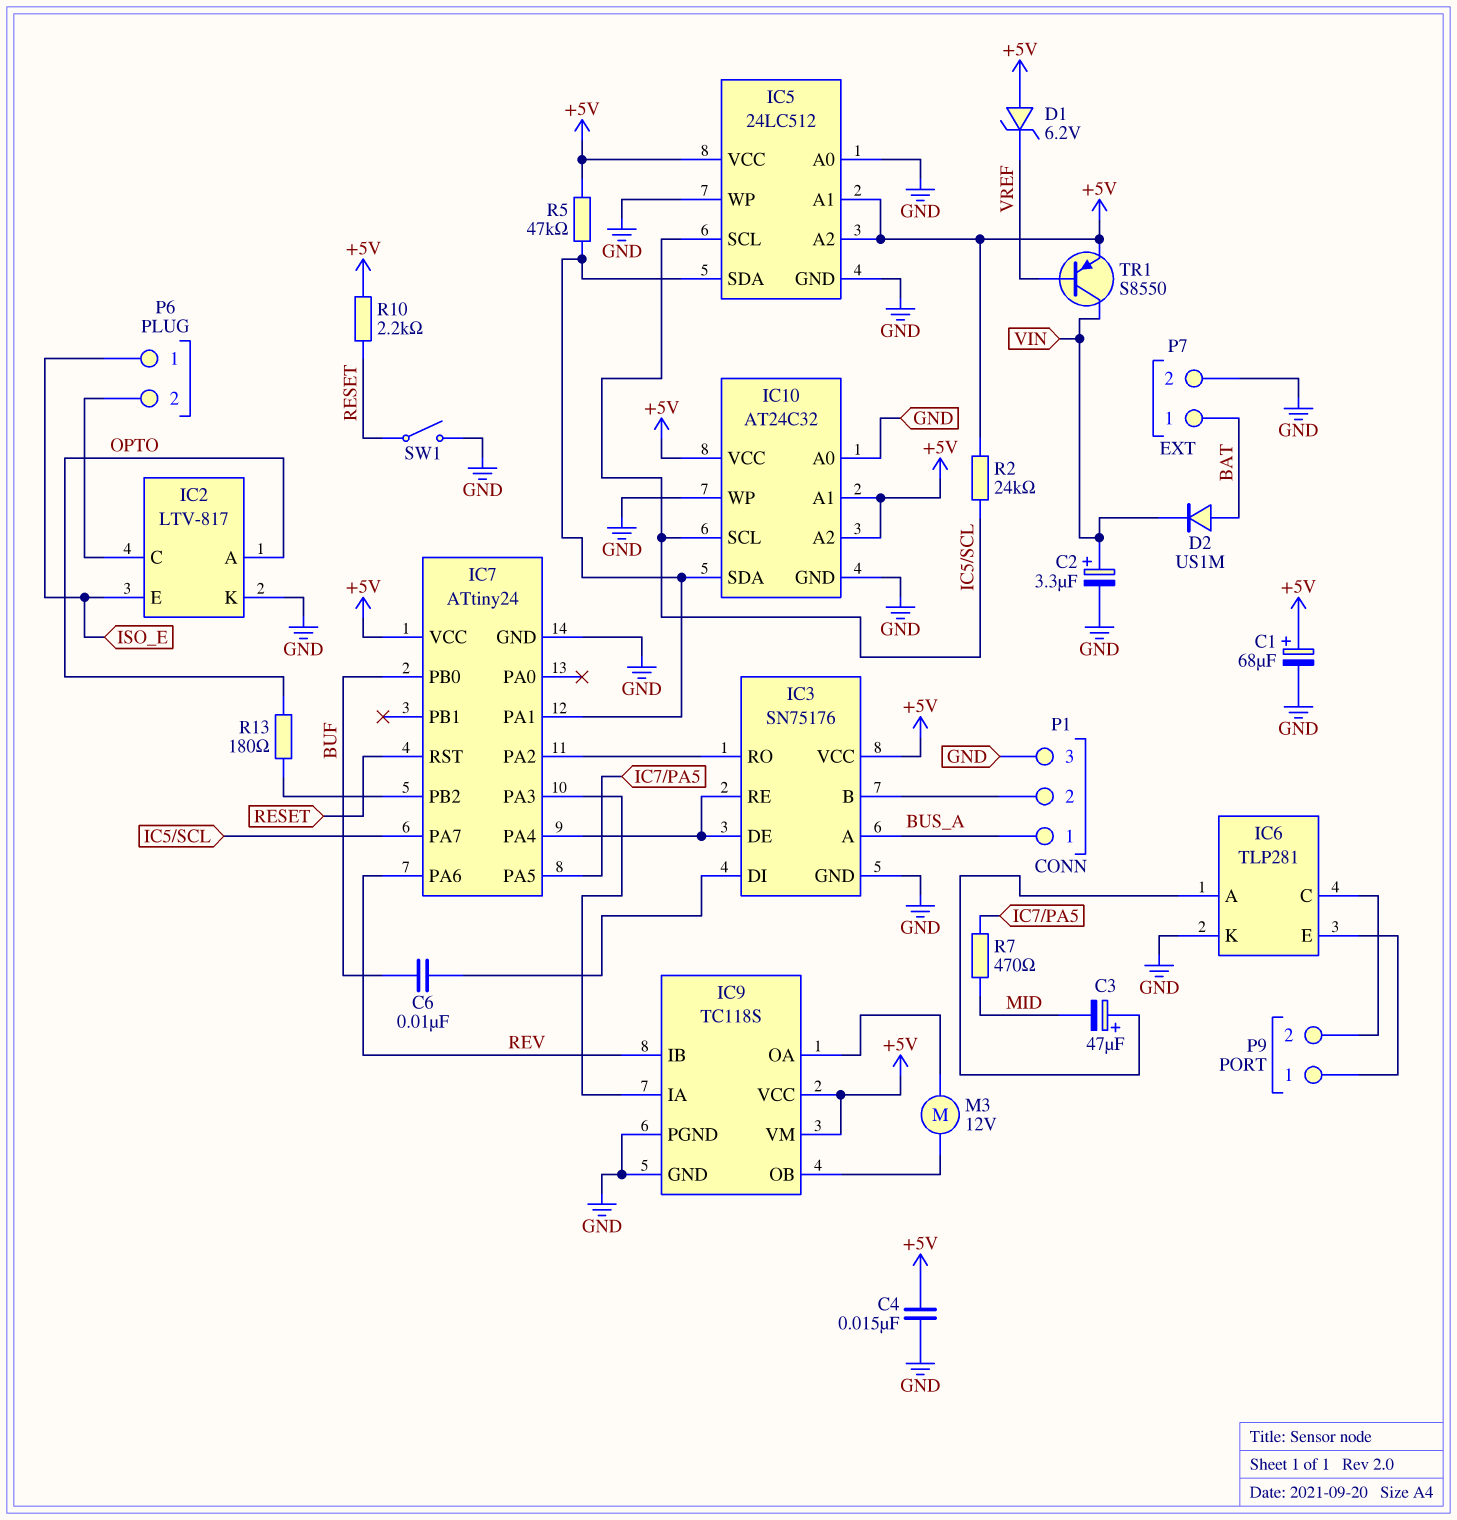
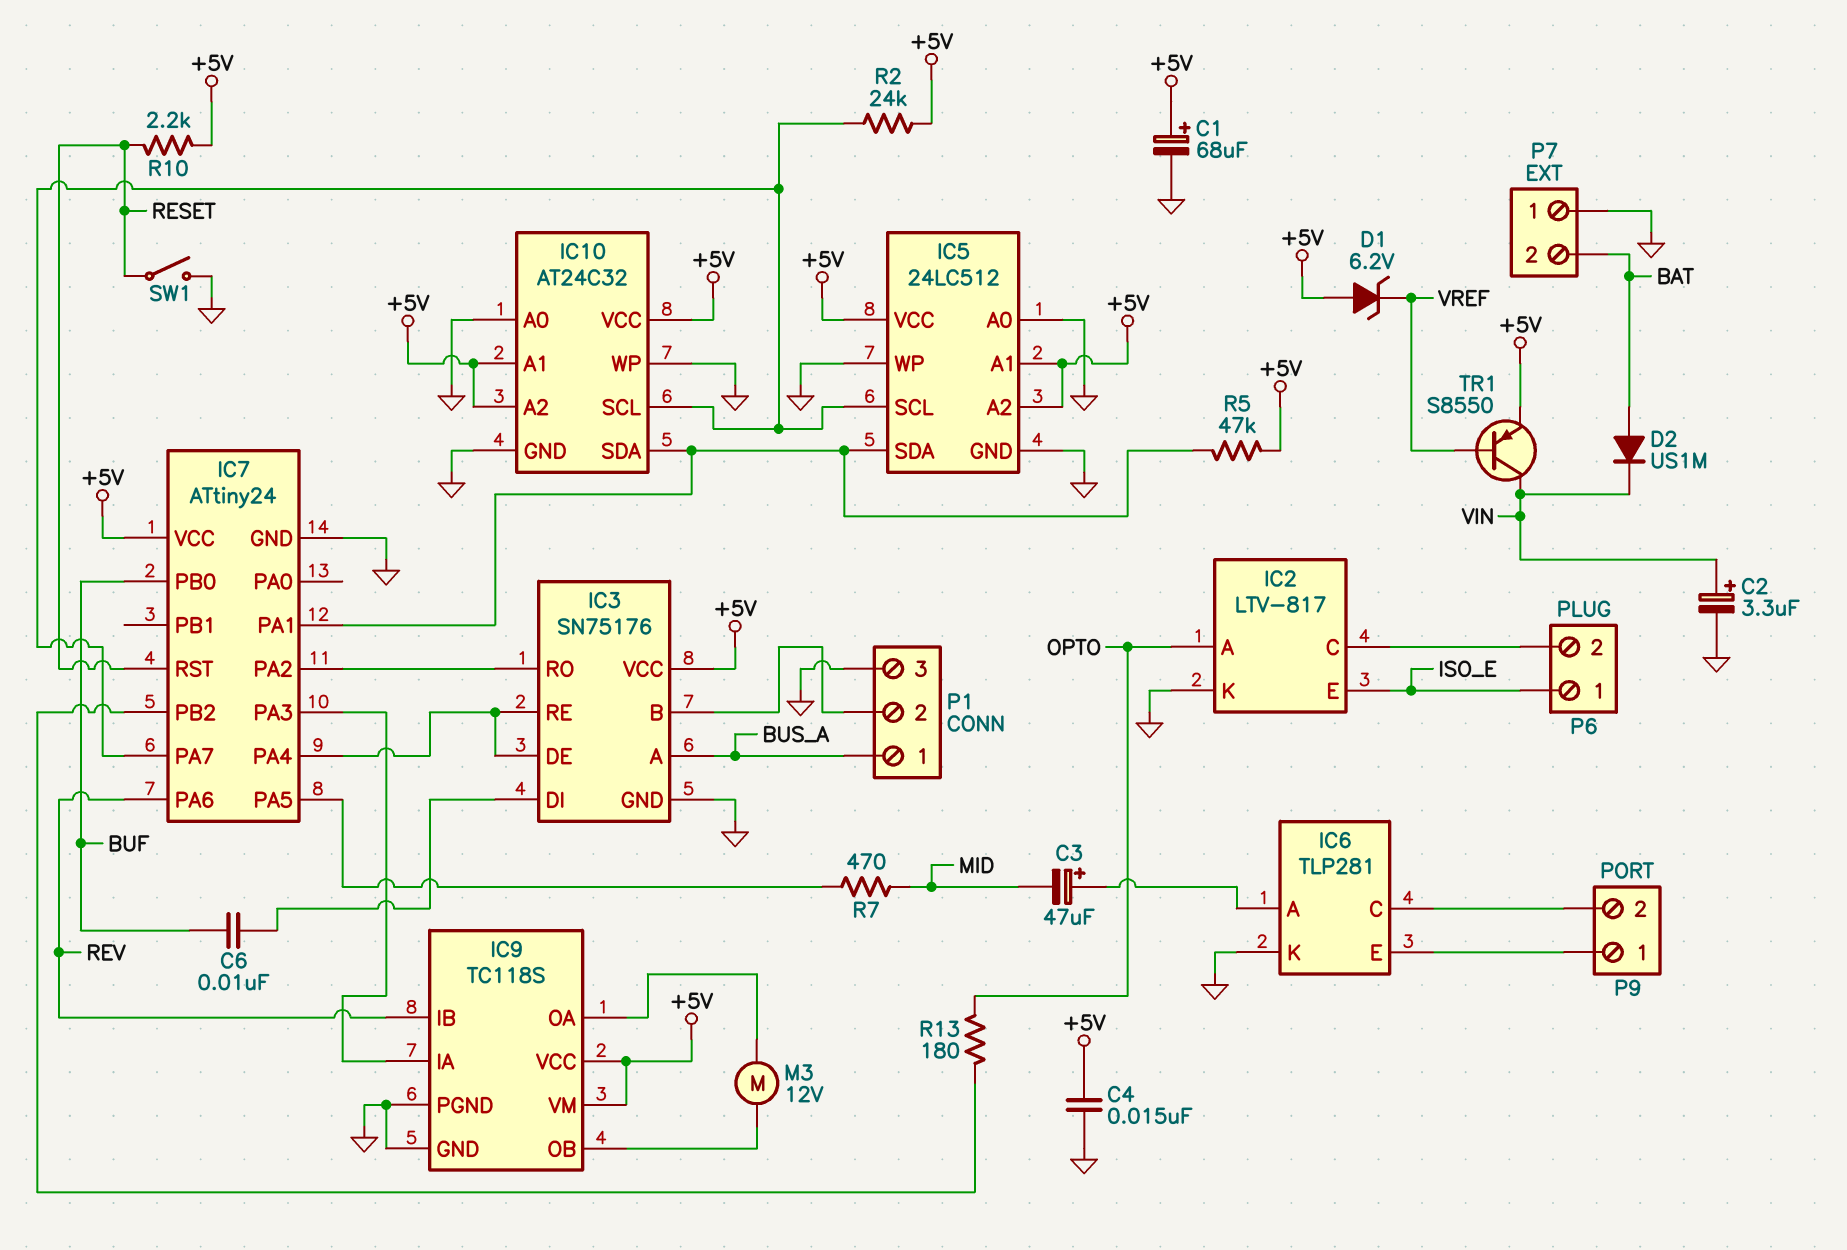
P7 pin 1: BAT -> GND
P7 pin 2: GND -> BAT

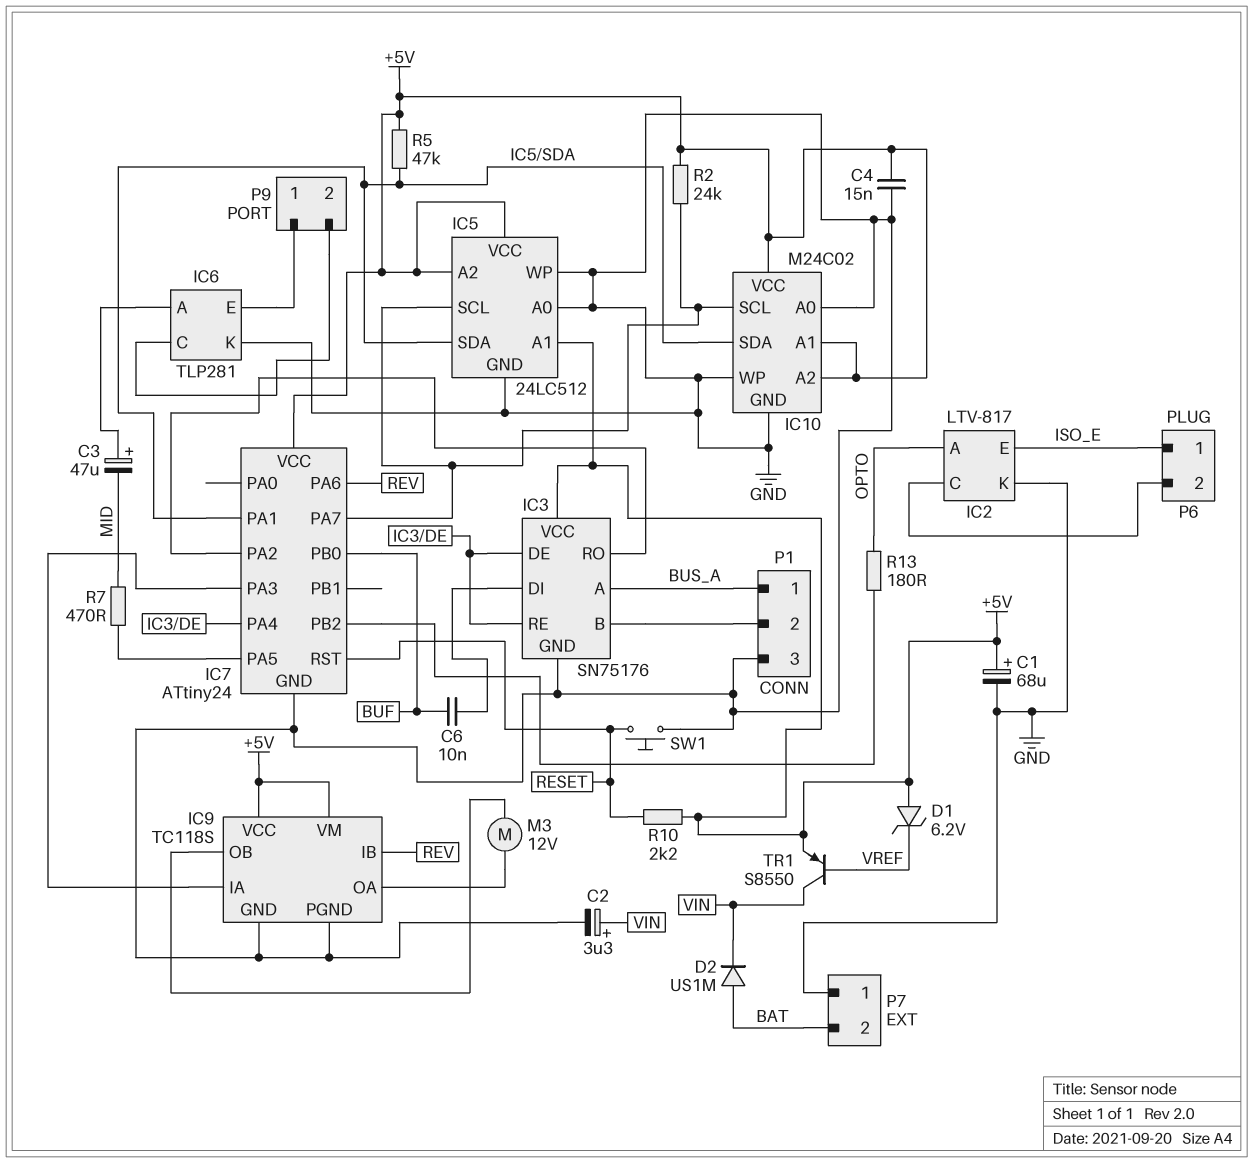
IC10: AT24C32 -> M24C02
SW1: switch (GND, RESET) -> button (GND, RESET)

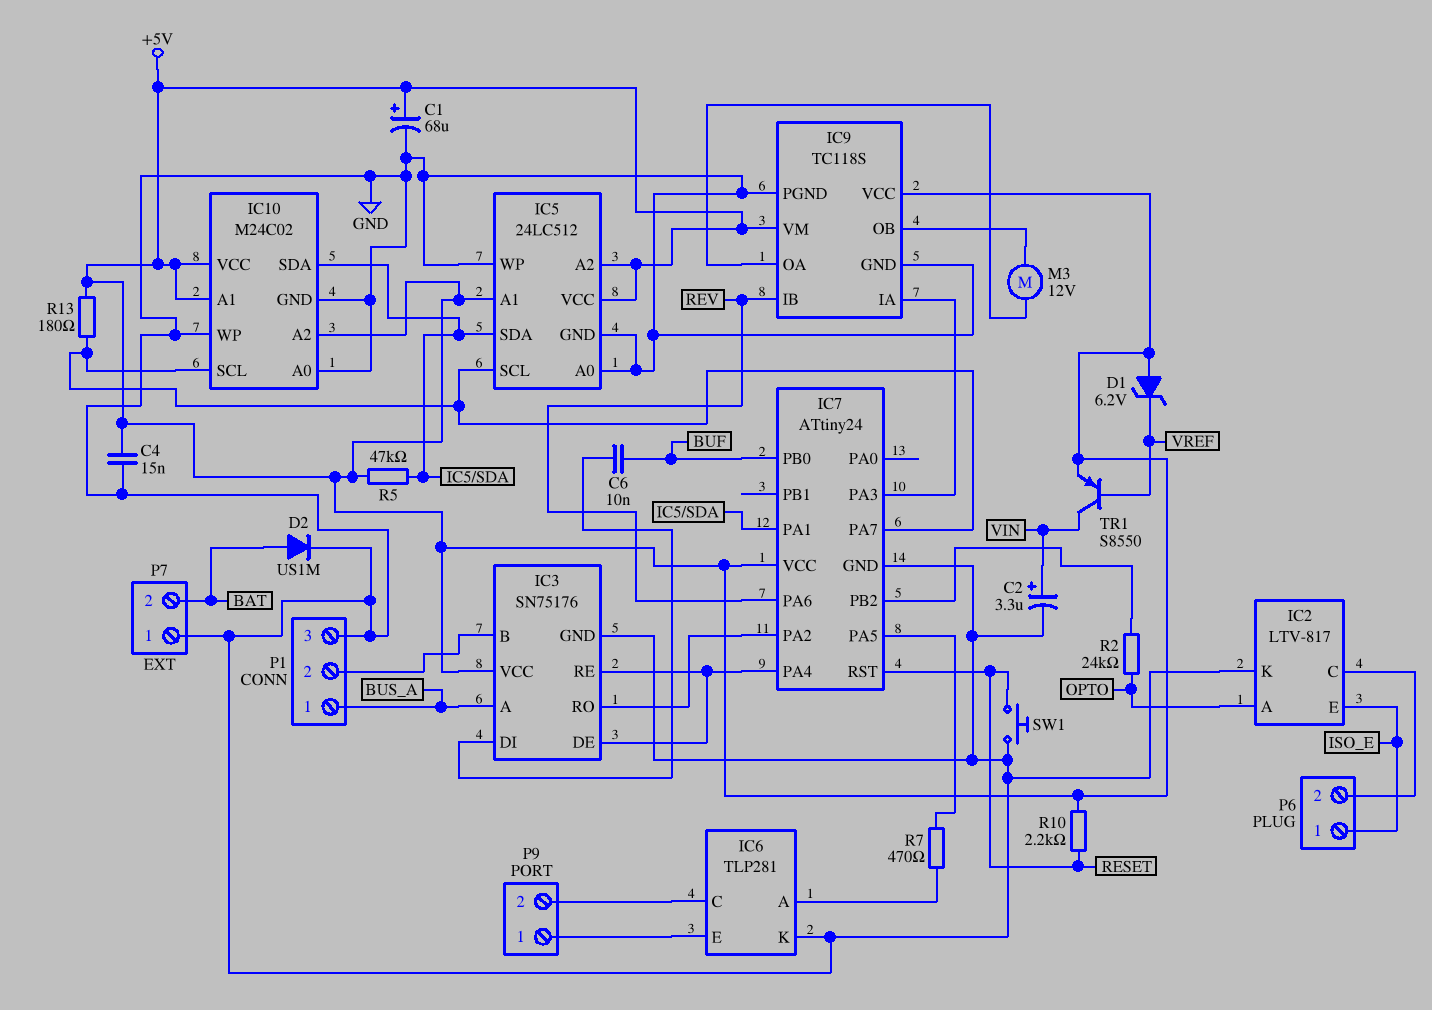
C3: 47uF (plus IC6/A, minus MID) -> none
D2: diode US1M (A BAT, K VIN) -> diode US1M (A BAT, K GND)
R2: 24k (+5V, IC5/SCL) -> 24k (IC7/PB2, OPTO)
R7: 470 (IC7/PA5, MID) -> 470 (IC6/A, IC7/PA5)
R13: 180 (IC7/PB2, OPTO) -> 180 (+5V, IC5/SCL)

